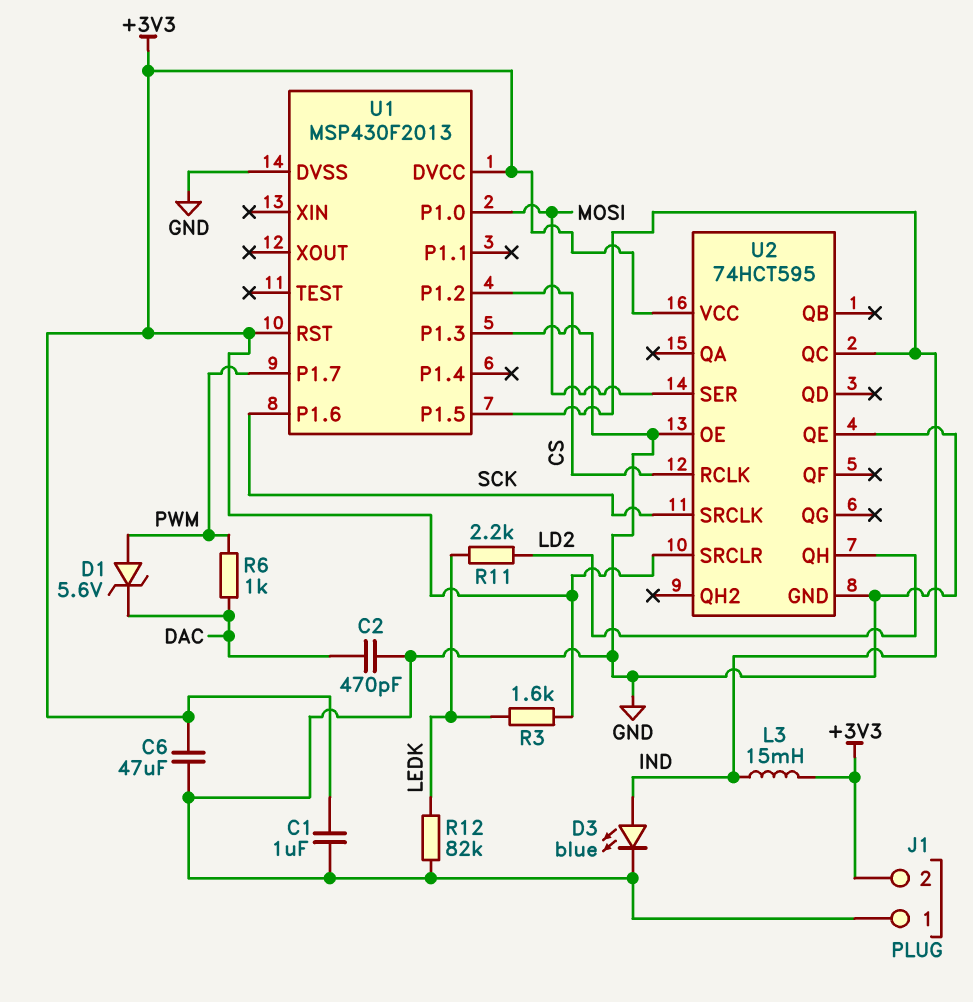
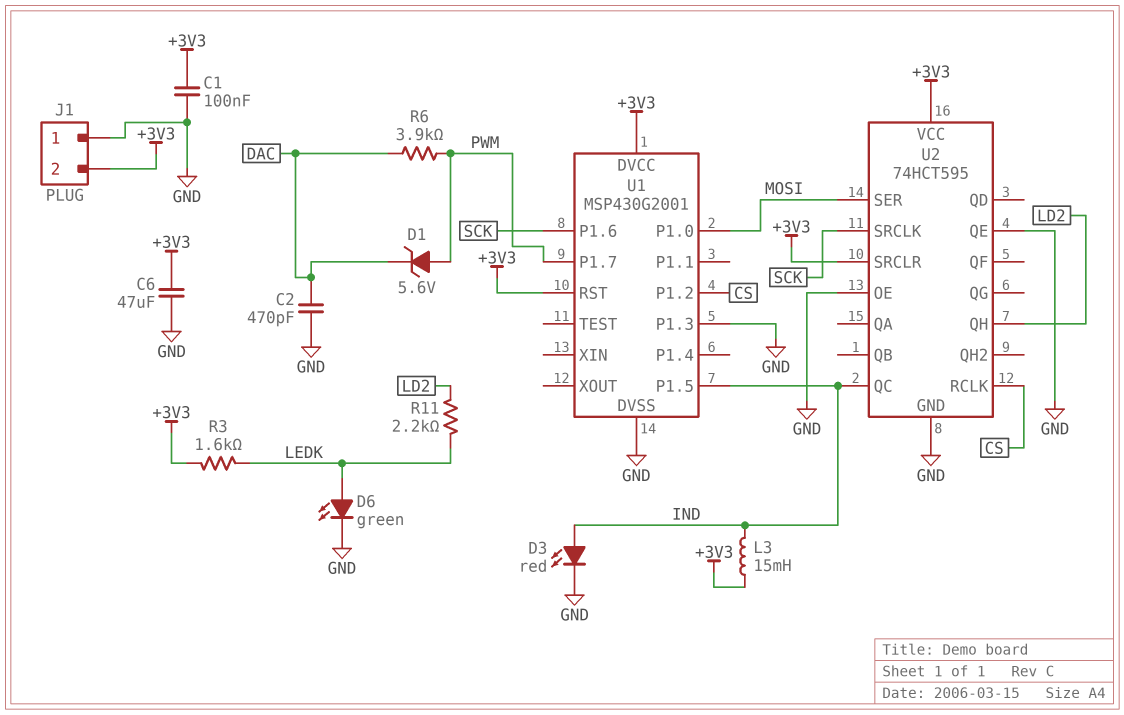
C1: 1uF (+3V3, GND) -> 100nF (+3V3, GND)
D3: LED blue (A IND, K GND) -> LED red (A IND, K GND)
D6: none -> LED green (A LEDK, K GND)
R6: 1k (DAC, PWM) -> 3.9k (DAC, PWM)
R12: 82k (GND, LEDK) -> none
U1: MSP430F2013 -> MSP430G2001

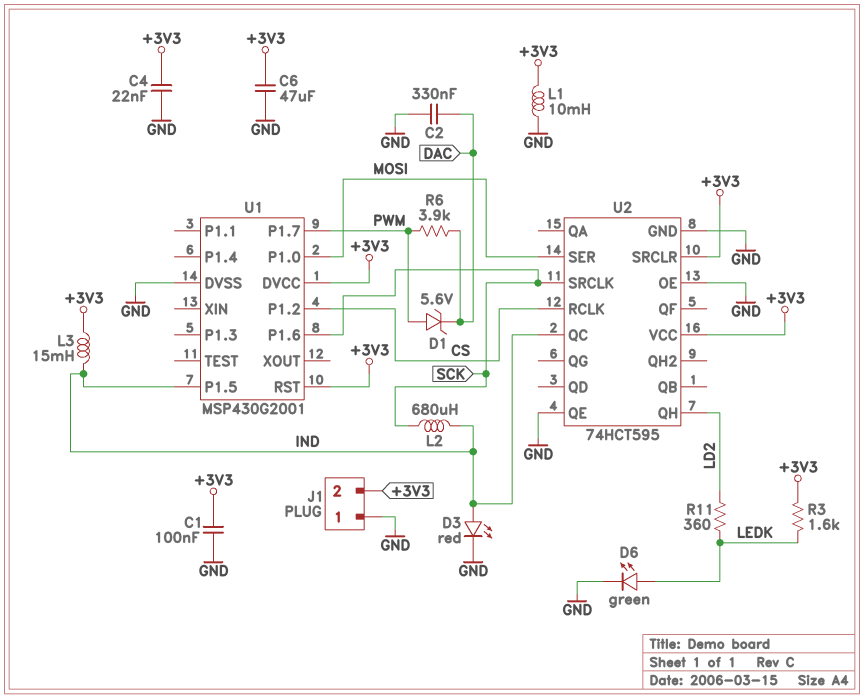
C2: 470pF (DAC, GND) -> 330nF (DAC, GND)
C4: none -> 22nF (+3V3, GND)
L1: none -> 10mH (+3V3, GND)
L2: none -> 680uH (IND, SCK)
R11: 2.2k (LD2, LEDK) -> 360 (LD2, LEDK)
U1 pin P1.3: GND -> none

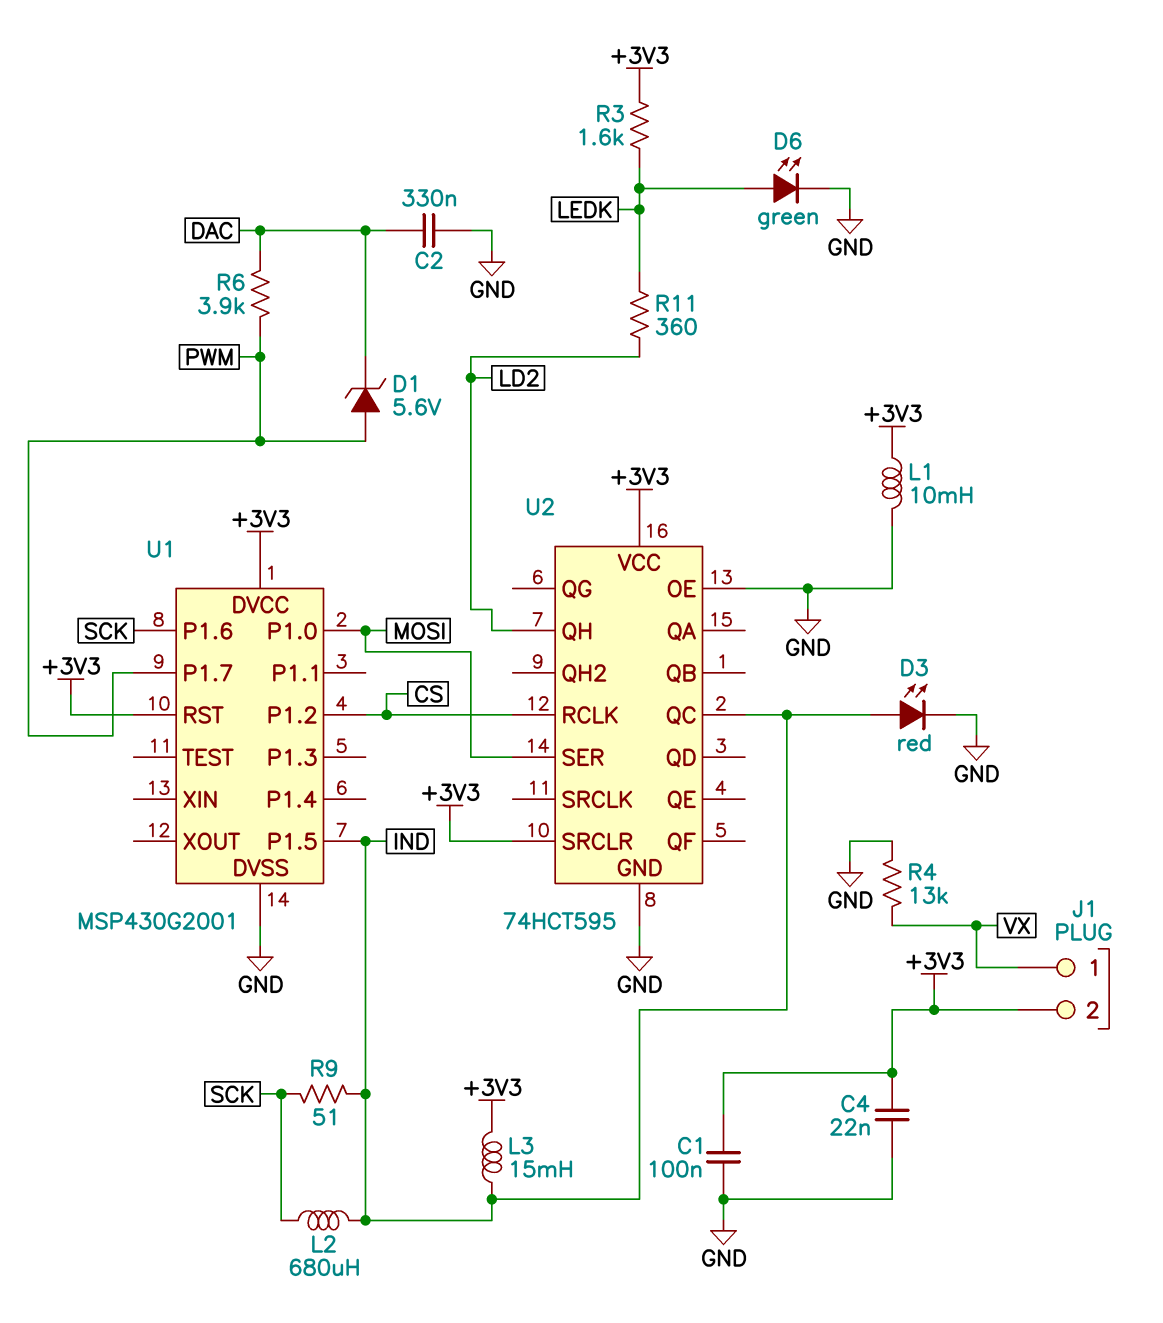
C6: 47uF (+3V3, GND) -> none
J1 pin 1: GND -> VX
R4: none -> 13k (GND, VX)
R9: none -> 51 (IND, SCK)
U2 pin QE: GND -> none
U2 pin SRCLK: SCK -> none

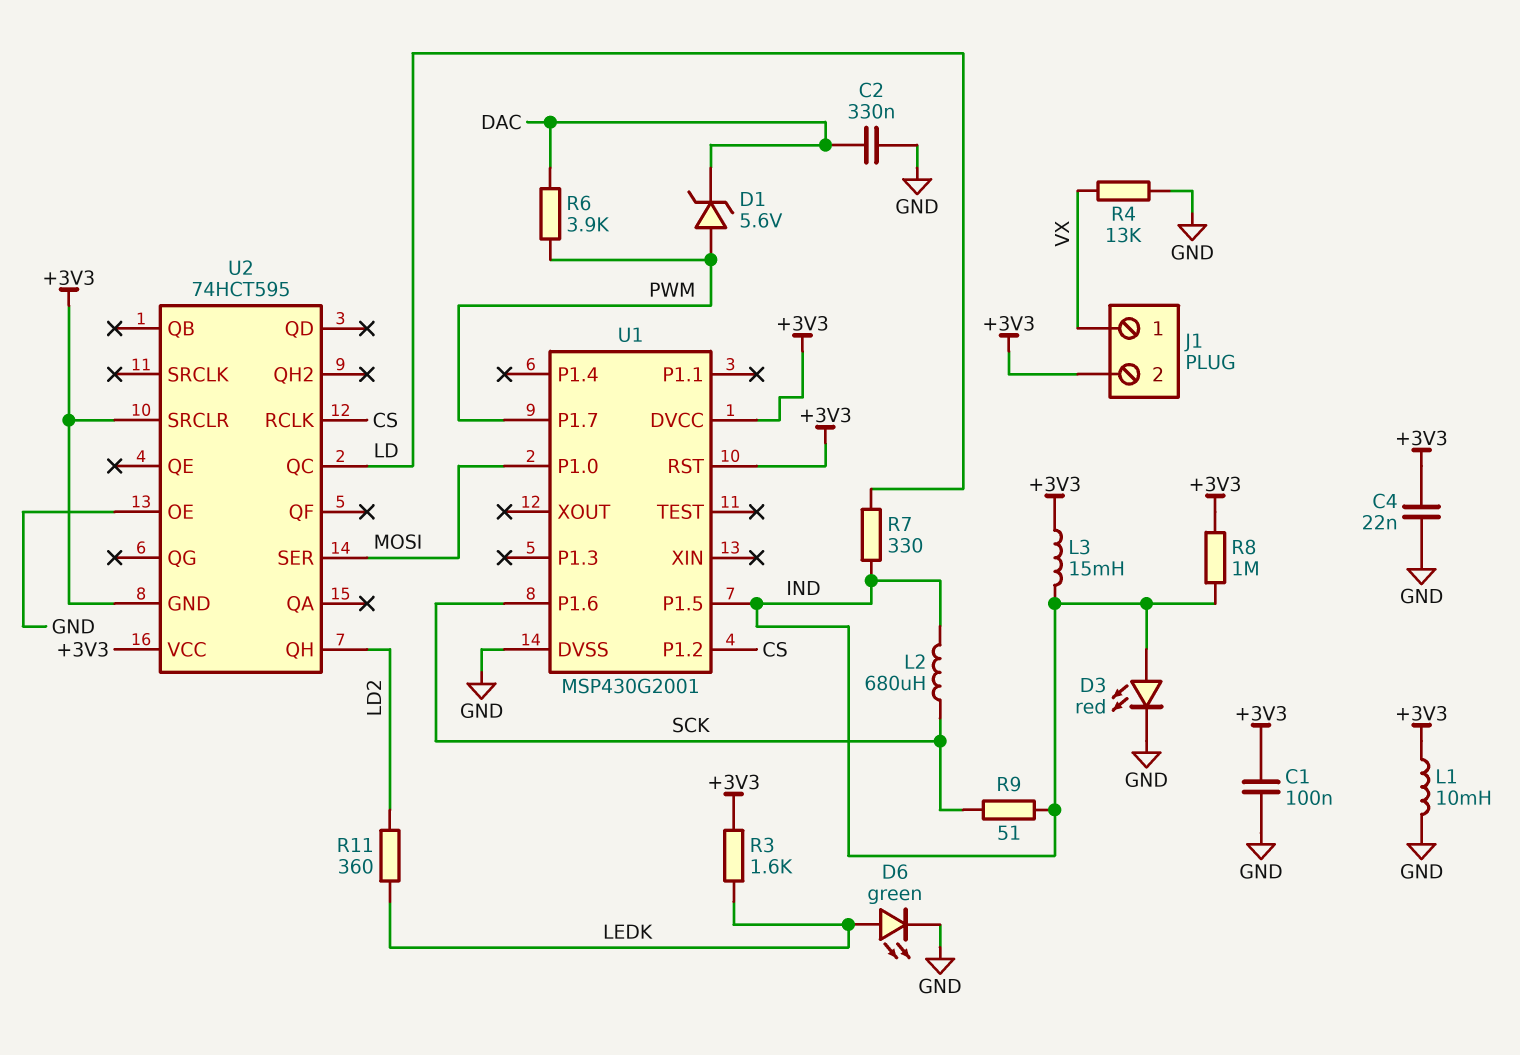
R7: none -> 330 (IND, LD)
R8: none -> 1M (+3V3, IND)
U2 pin GND: GND -> +3V3
U2 pin QC: IND -> LD

